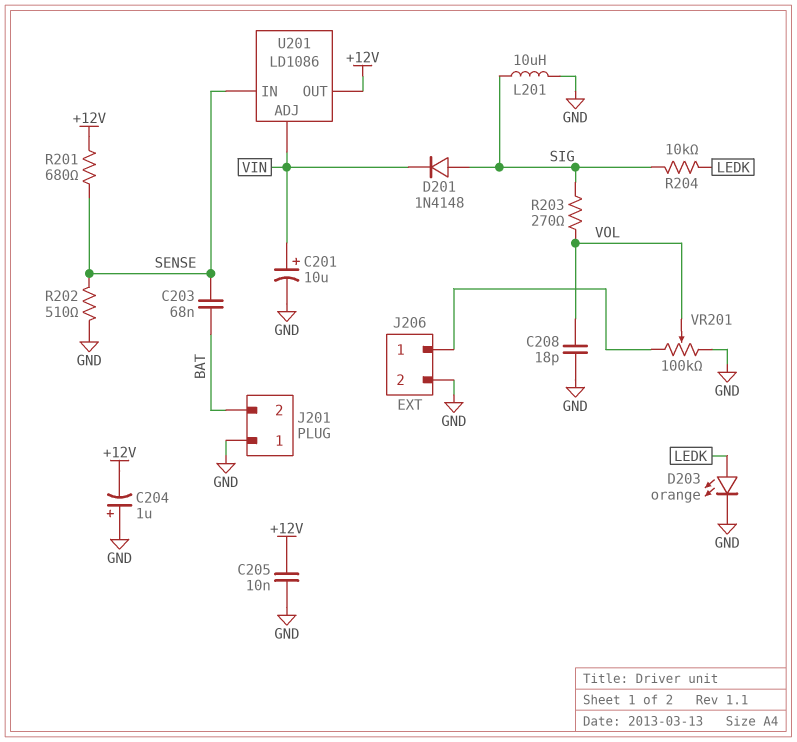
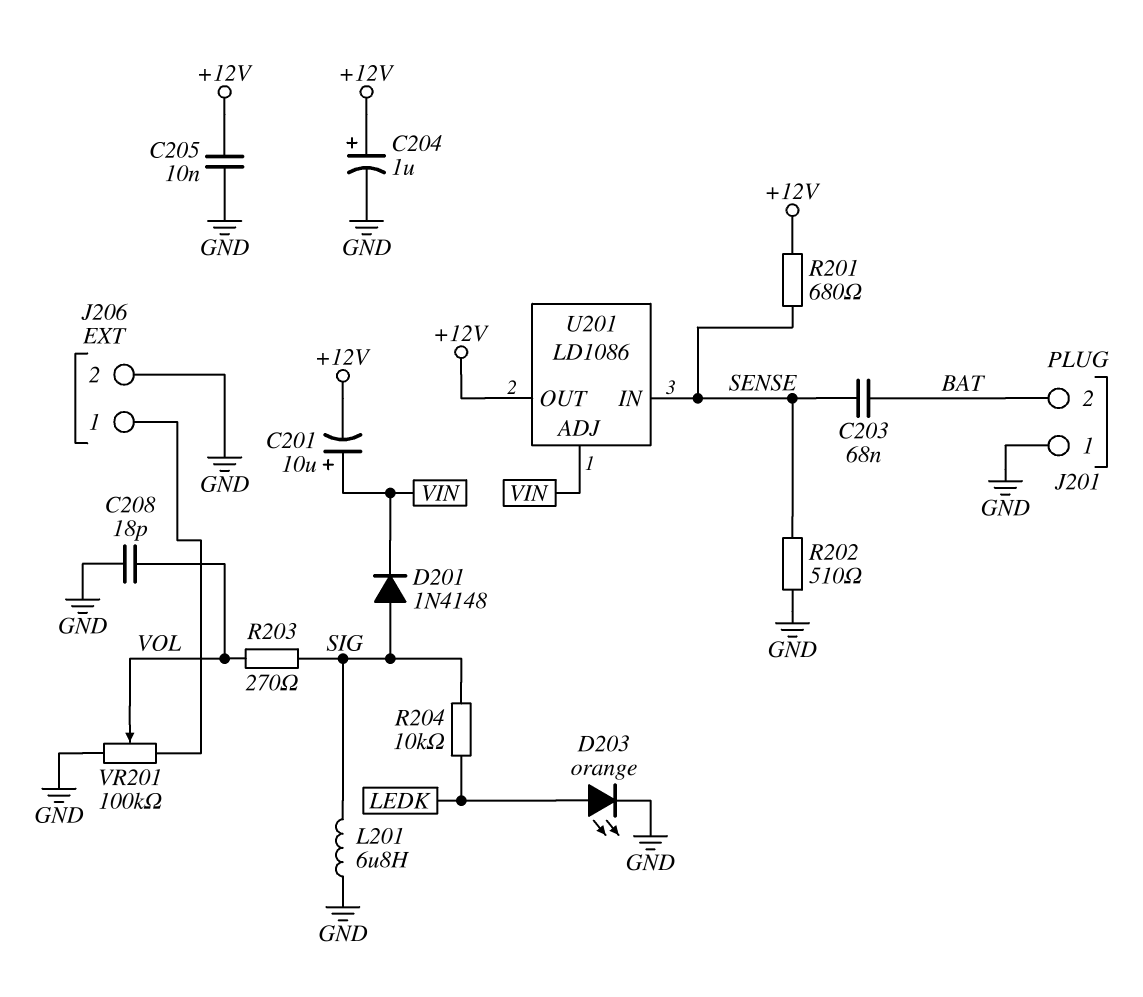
C201: 10uF (plus VIN, minus GND) -> 10uF (plus VIN, minus +12V)
C204: 1uF (plus GND, minus +12V) -> 1uF (plus +12V, minus GND)
L201: 10uH (GND, SIG) -> 6.8uH (GND, SIG)

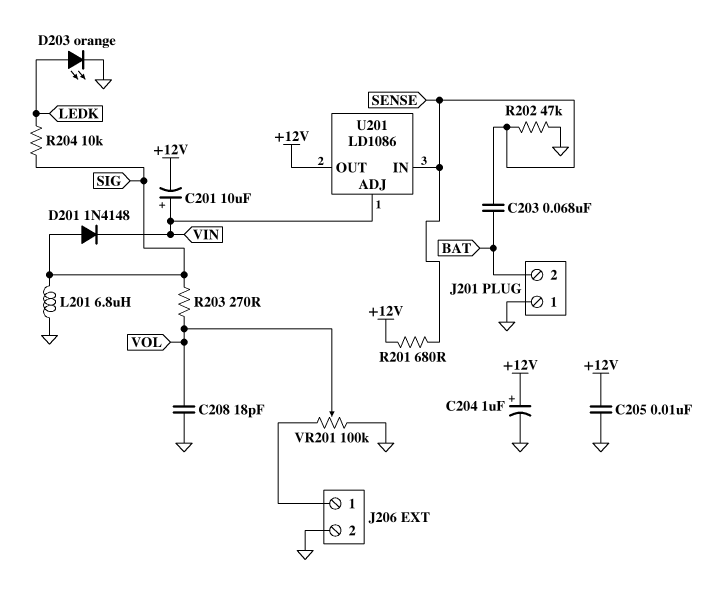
R202: 510 (GND, SENSE) -> 47k (GND, SENSE)

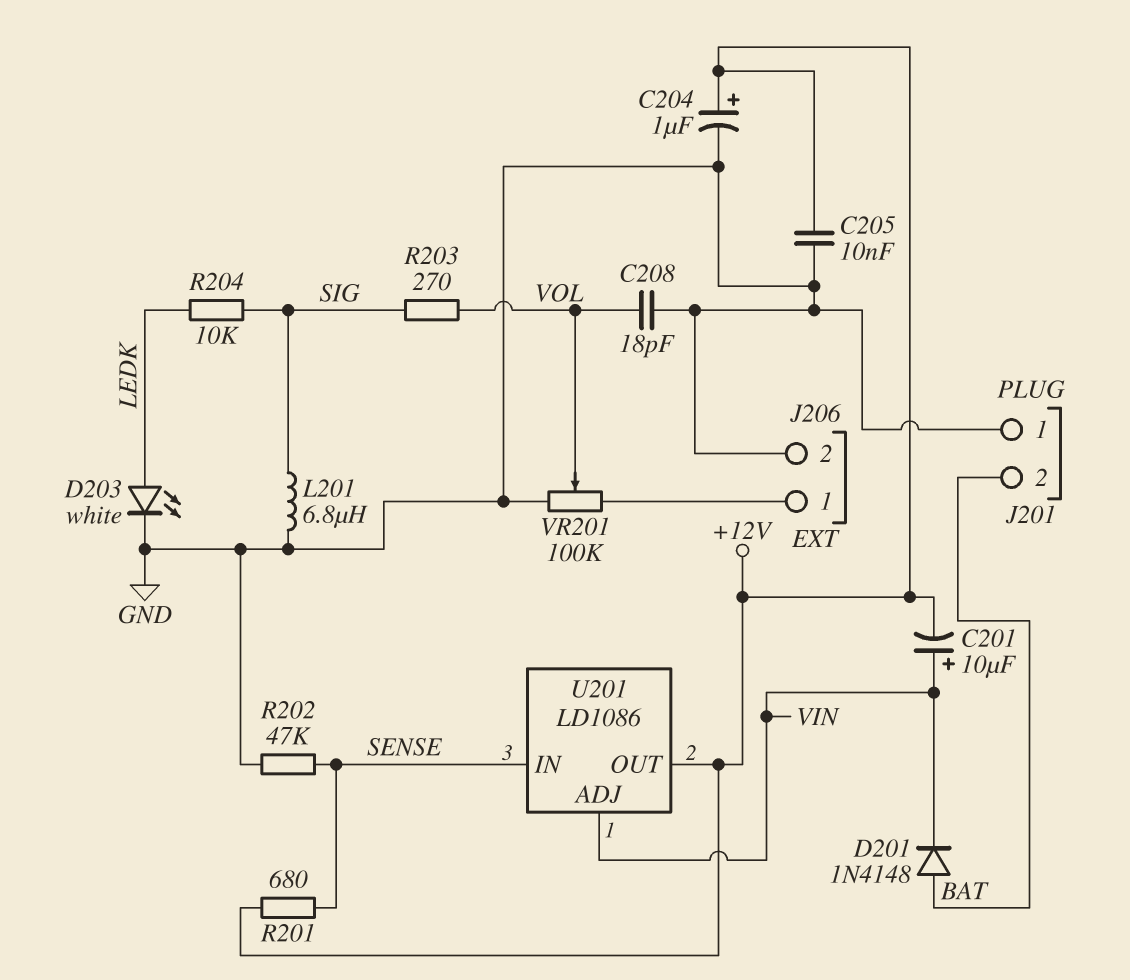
C203: 68nF (BAT, SENSE) -> none
D201: diode 1N4148 (A SIG, K VIN) -> diode 1N4148 (A BAT, K VIN)
D203: LED orange (A LEDK, K GND) -> LED white (A LEDK, K GND)

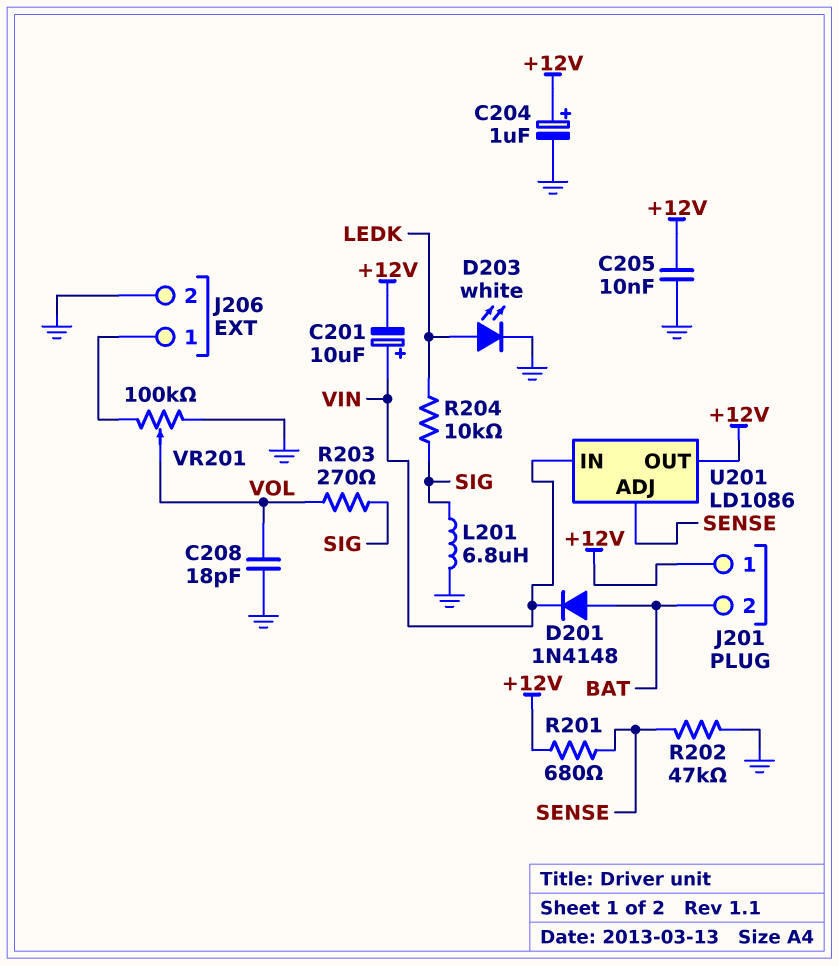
J201 pin 1: GND -> +12V
U201 pin ADJ: VIN -> SENSE
U201 pin IN: SENSE -> VIN

